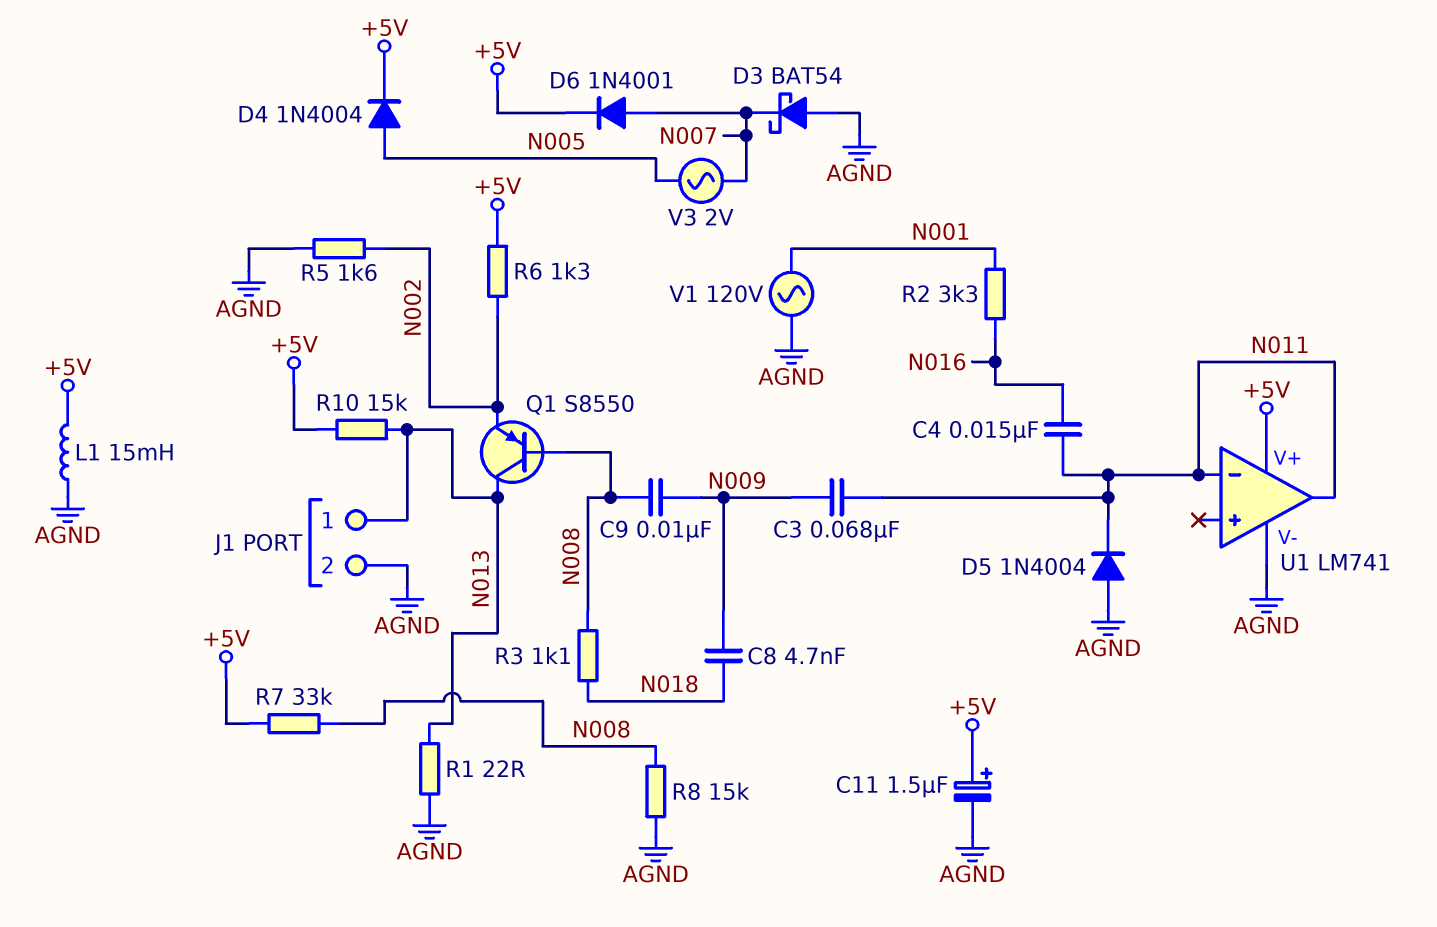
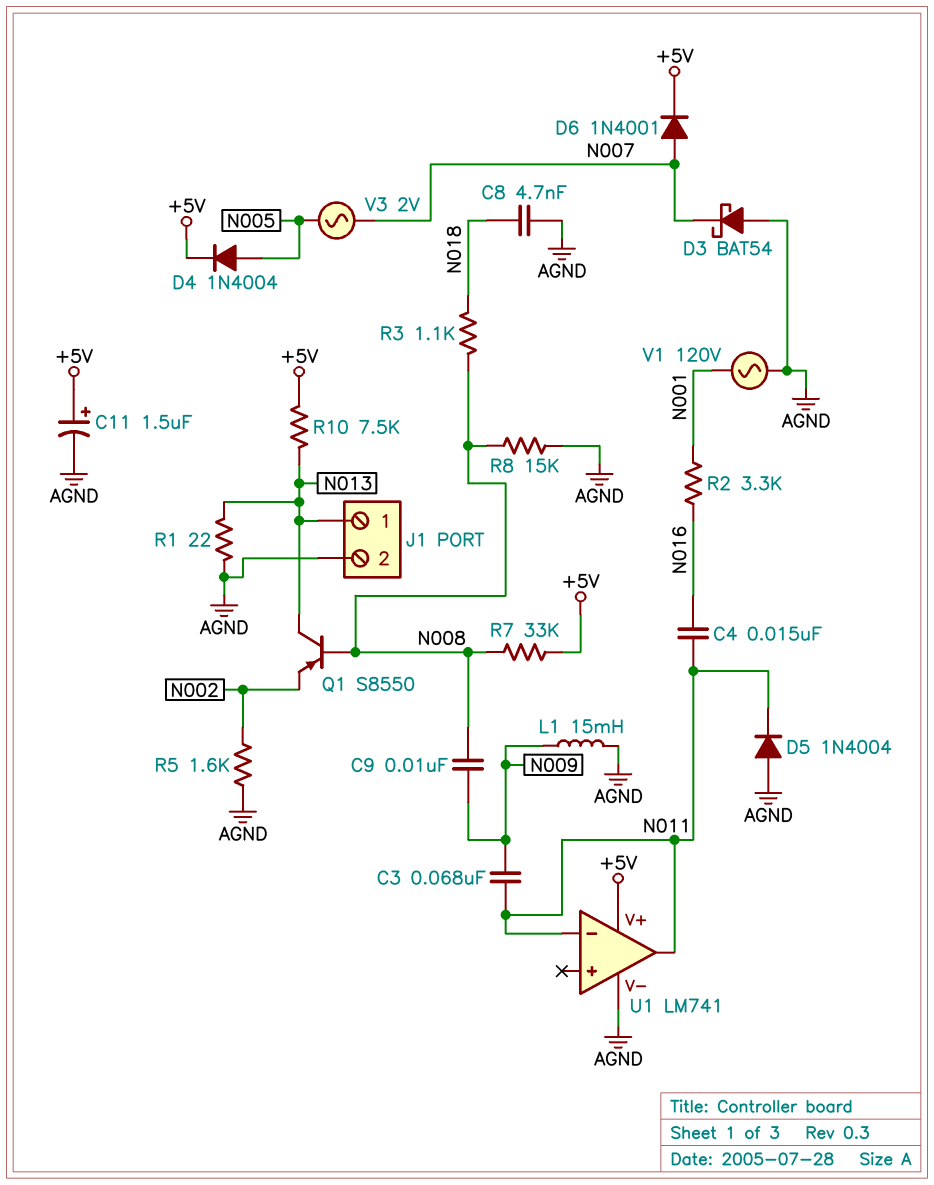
C8: 4.7nF (N009, N018) -> 4.7nF (AGND, N018)
L1: 15mH (+5V, AGND) -> 15mH (AGND, N009)
R6: 1.3k (+5V, N002) -> none
R10: 15k (+5V, N013) -> 7.5k (+5V, N013)

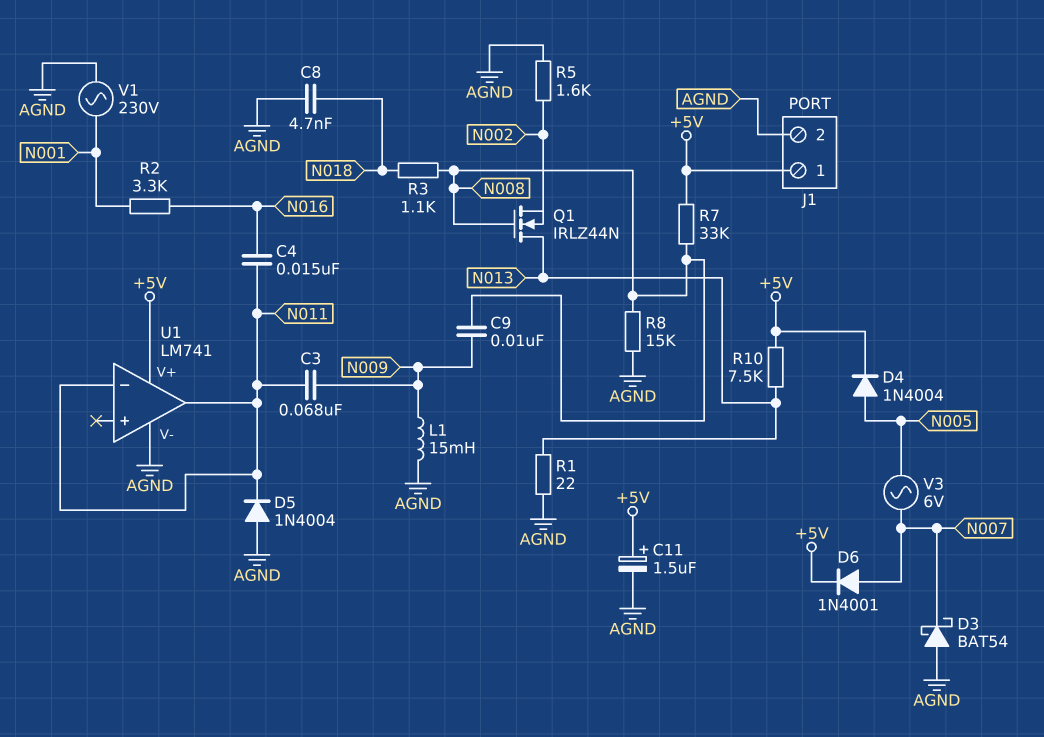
J1 pin 1: N013 -> +5V
Q1: PNP S8550 (B N008, C N013, E N002) -> NMOS IRLZ44N (G N008, D N013, S N002)
V1: AC 120V (AGND, N001) -> AC 230V (AGND, N001)
V3: AC 2V (N005, N007) -> AC 6V (N005, N007)

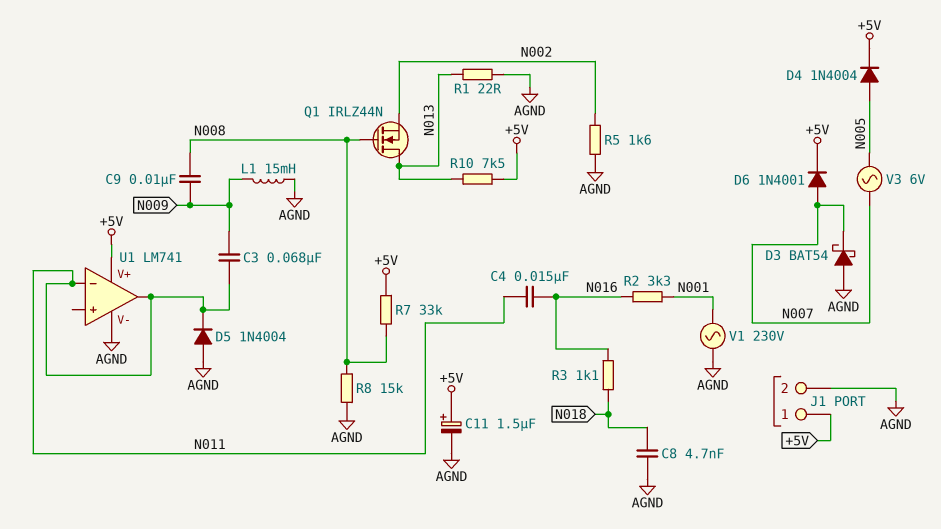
R3: 1.1k (N008, N018) -> 1.1k (N016, N018)

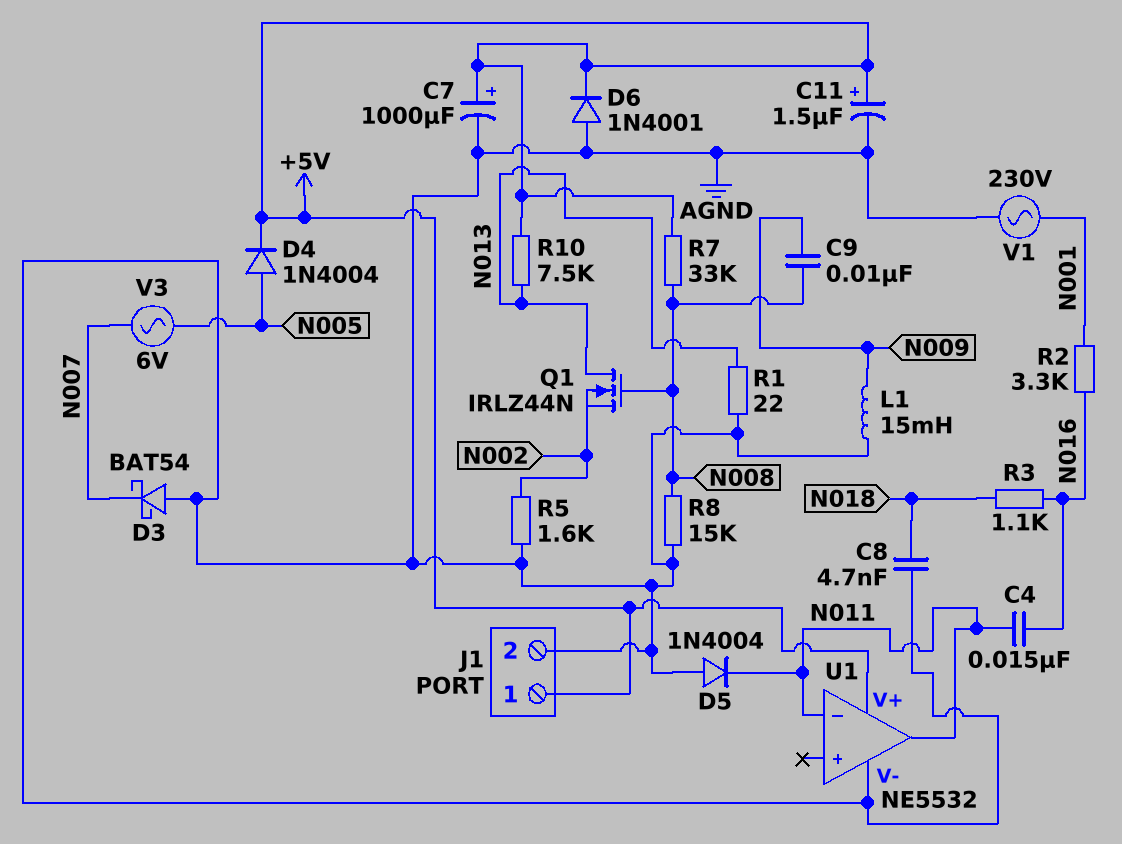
C3: 68nF (N009, N011) -> none
C7: none -> 1000uF (plus +5V, minus AGND)
D6: diode 1N4001 (A N007, K +5V) -> diode 1N4001 (A AGND, K +5V)
U1: LM741 -> NE5532

